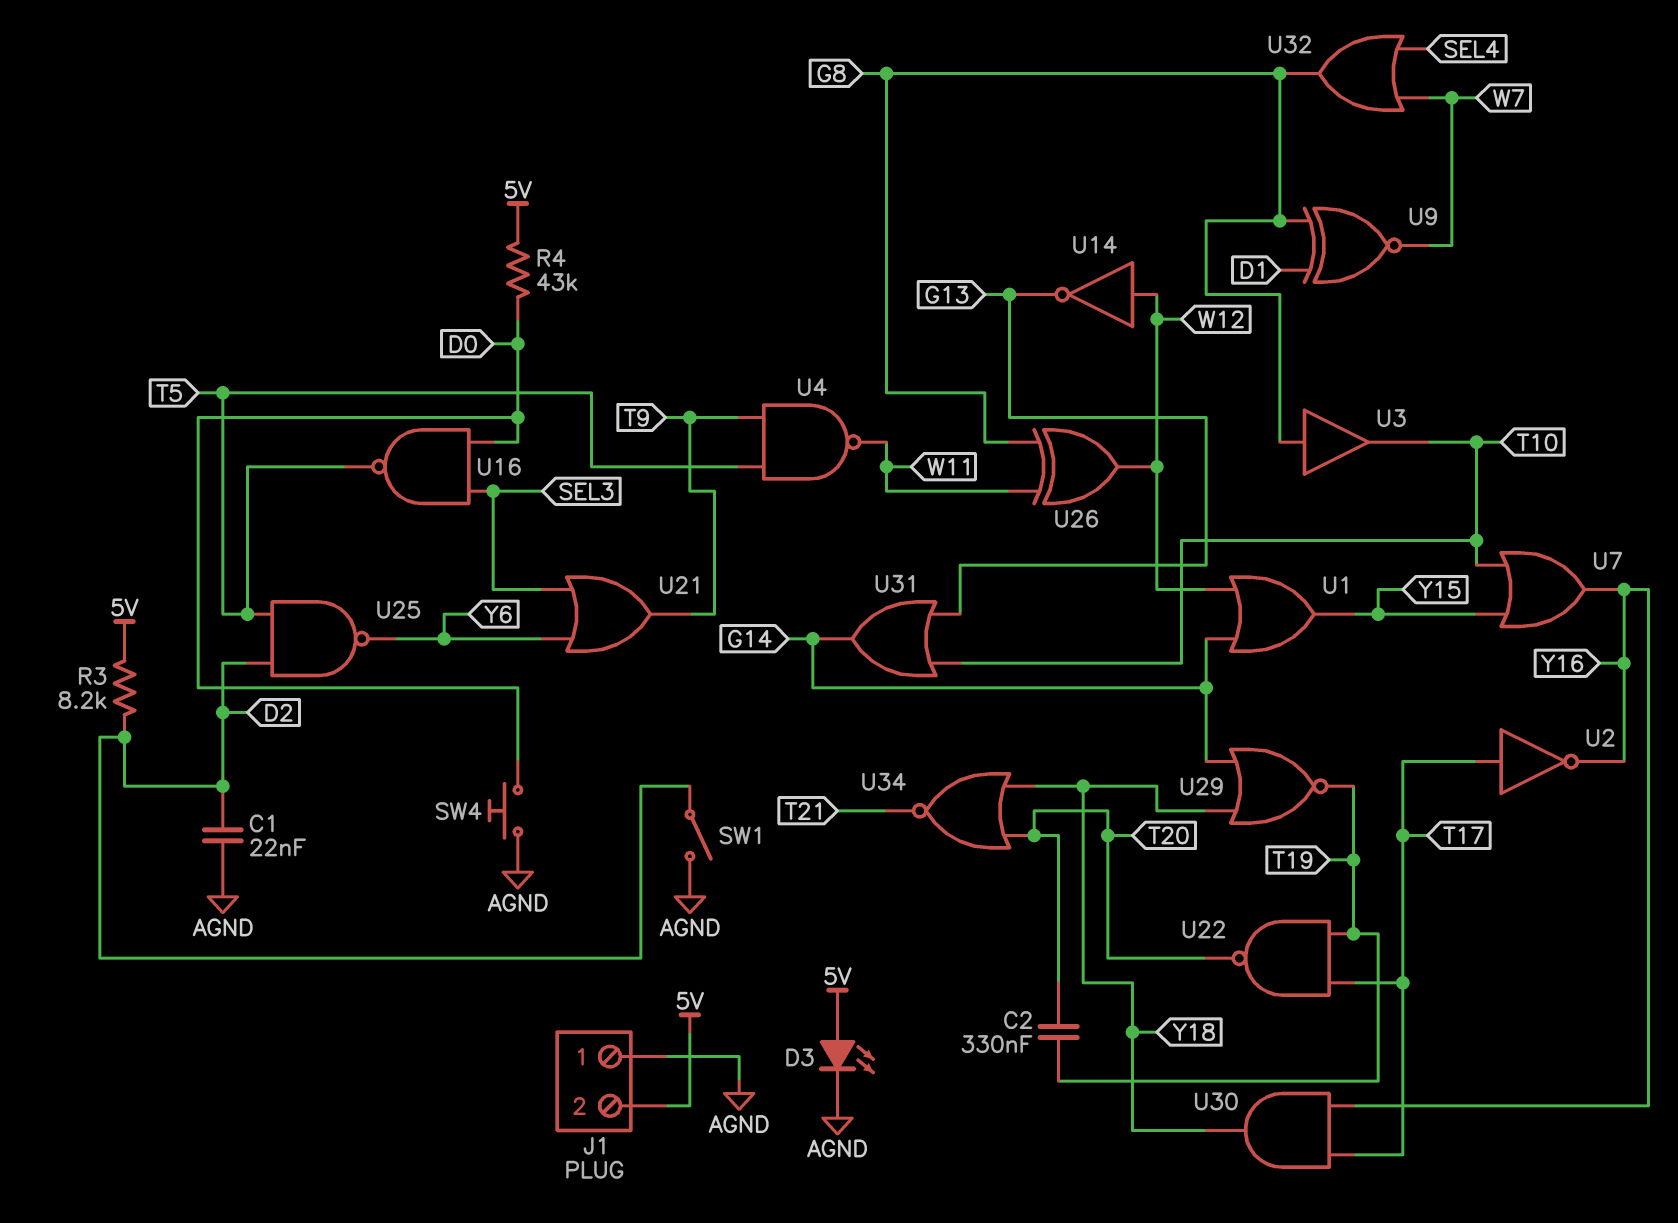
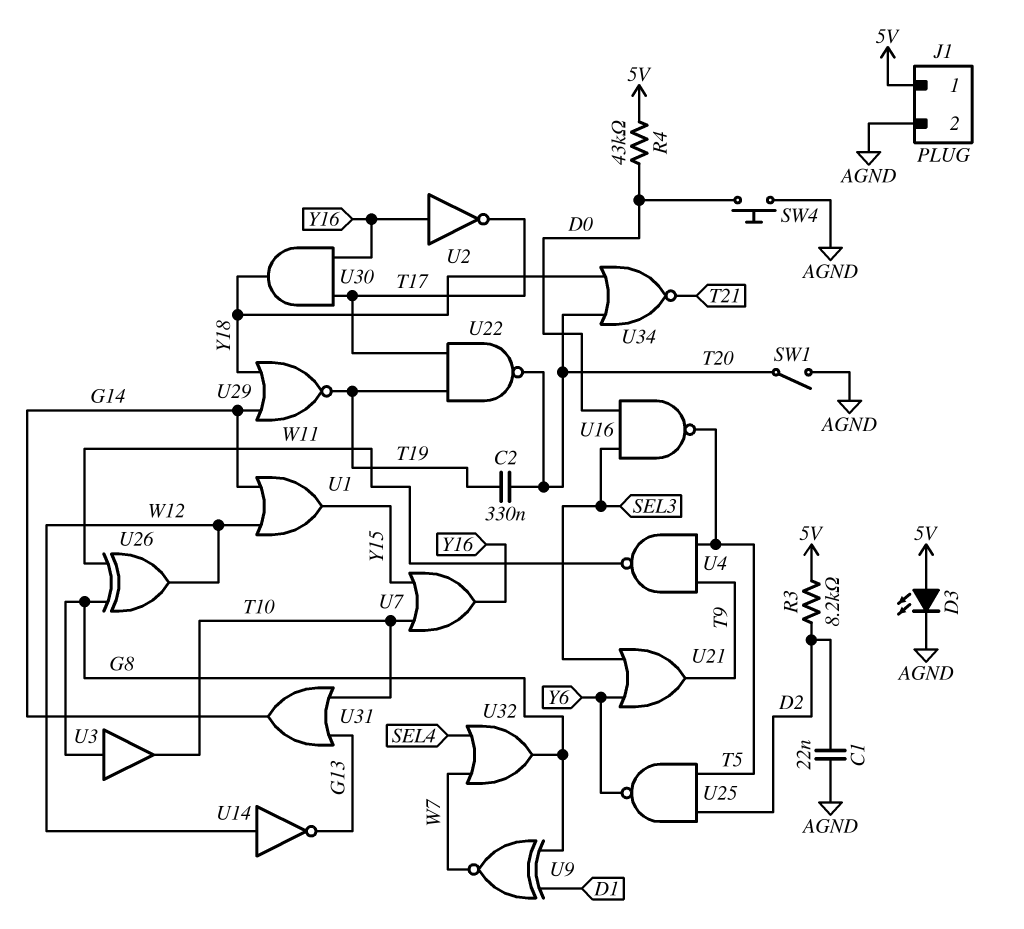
J1 pin 1: AGND -> 5V
J1 pin 2: 5V -> AGND
SW1: switch (AGND, D2) -> switch (AGND, T20)
U2: NOT (in T17, out Y16) -> NOT (in Y16, out T17)

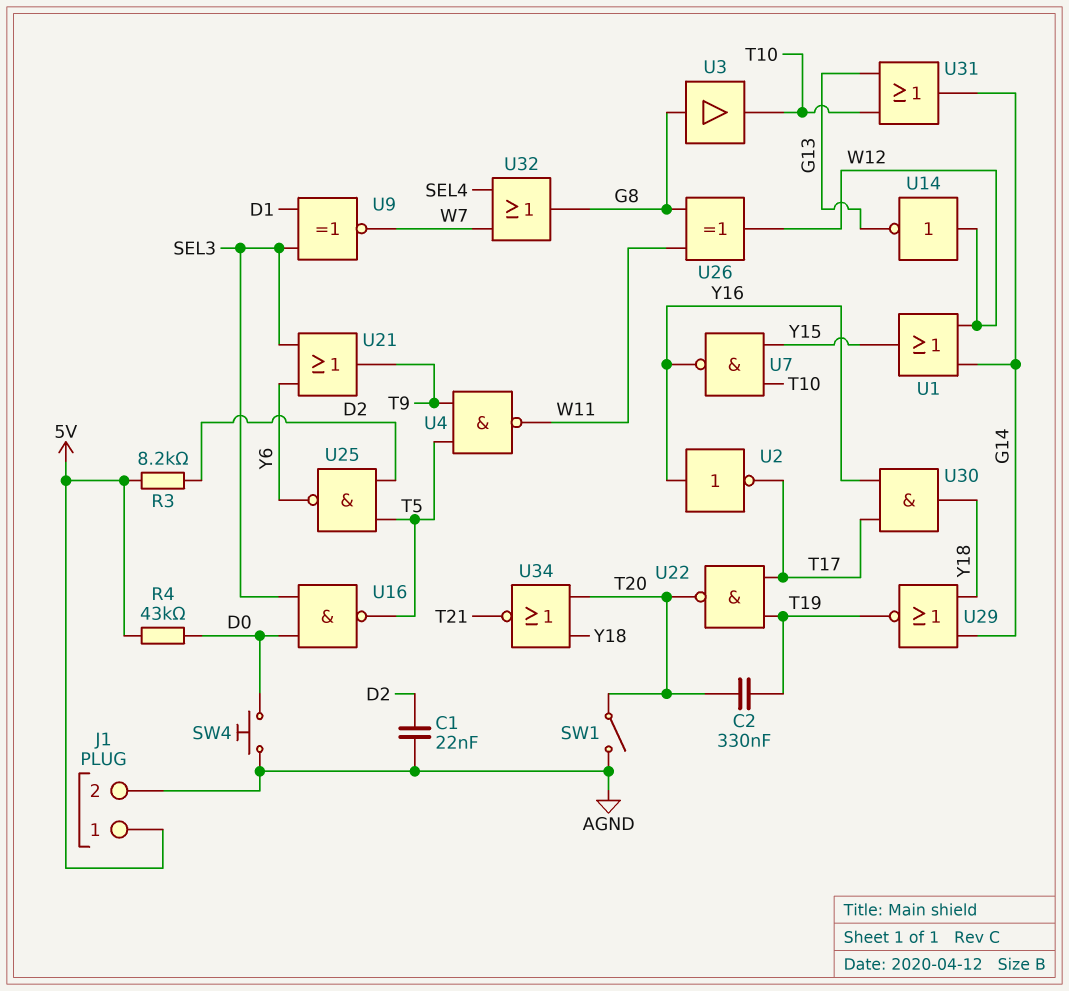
D3: LED (A 5V, K AGND) -> none
U7: OR (in T10, in Y15, out Y16) -> NAND (in T10, in Y15, out Y16)
U9: XNOR (in D1, in G8, out W7) -> XNOR (in D1, in SEL3, out W7)

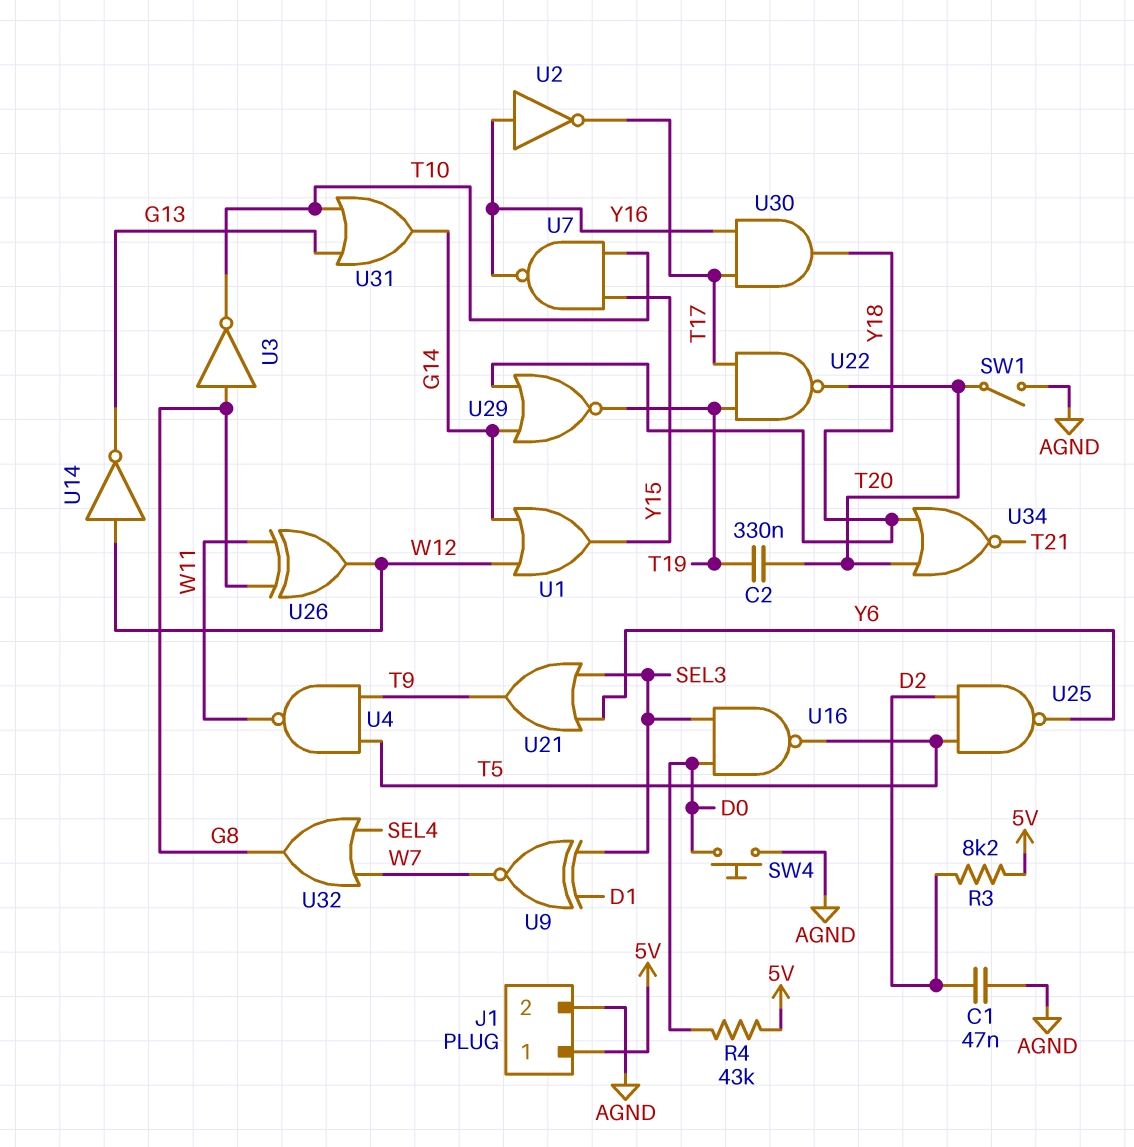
C1: 22nF (AGND, D2) -> 47nF (AGND, D2)
U3: buffer (in G8, out T10) -> NOT (in G8, out T10)

